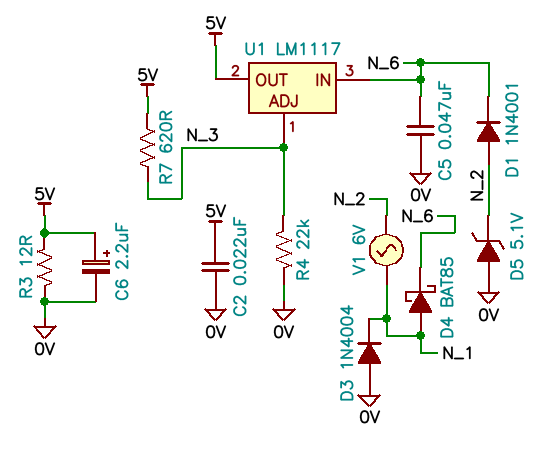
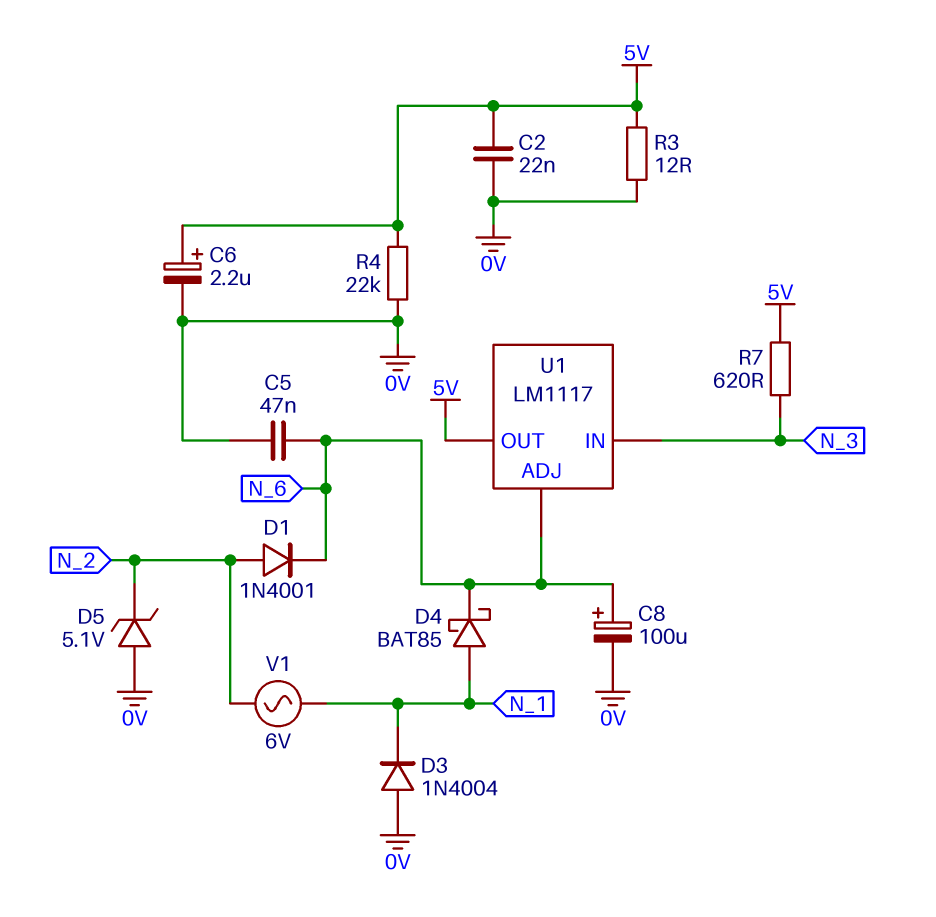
C8: none -> 100uF (plus N_6, minus 0V)
R4: 22k (0V, N_3) -> 22k (0V, 5V)
U1 pin ADJ: N_3 -> N_6
U1 pin IN: N_6 -> N_3

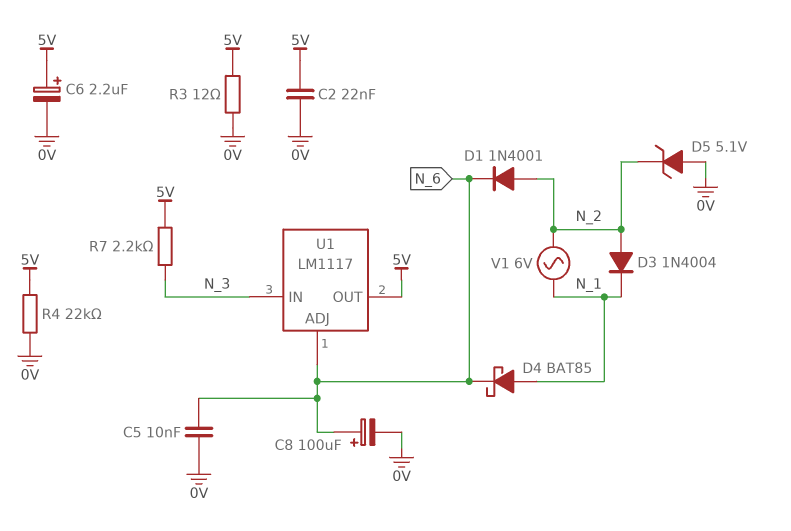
C5: 47nF (0V, N_6) -> 10nF (0V, N_6)
D3: diode 1N4004 (A 0V, K N_1) -> diode 1N4004 (A N_2, K N_1)
R7: 620 (5V, N_3) -> 2.2k (5V, N_3)

